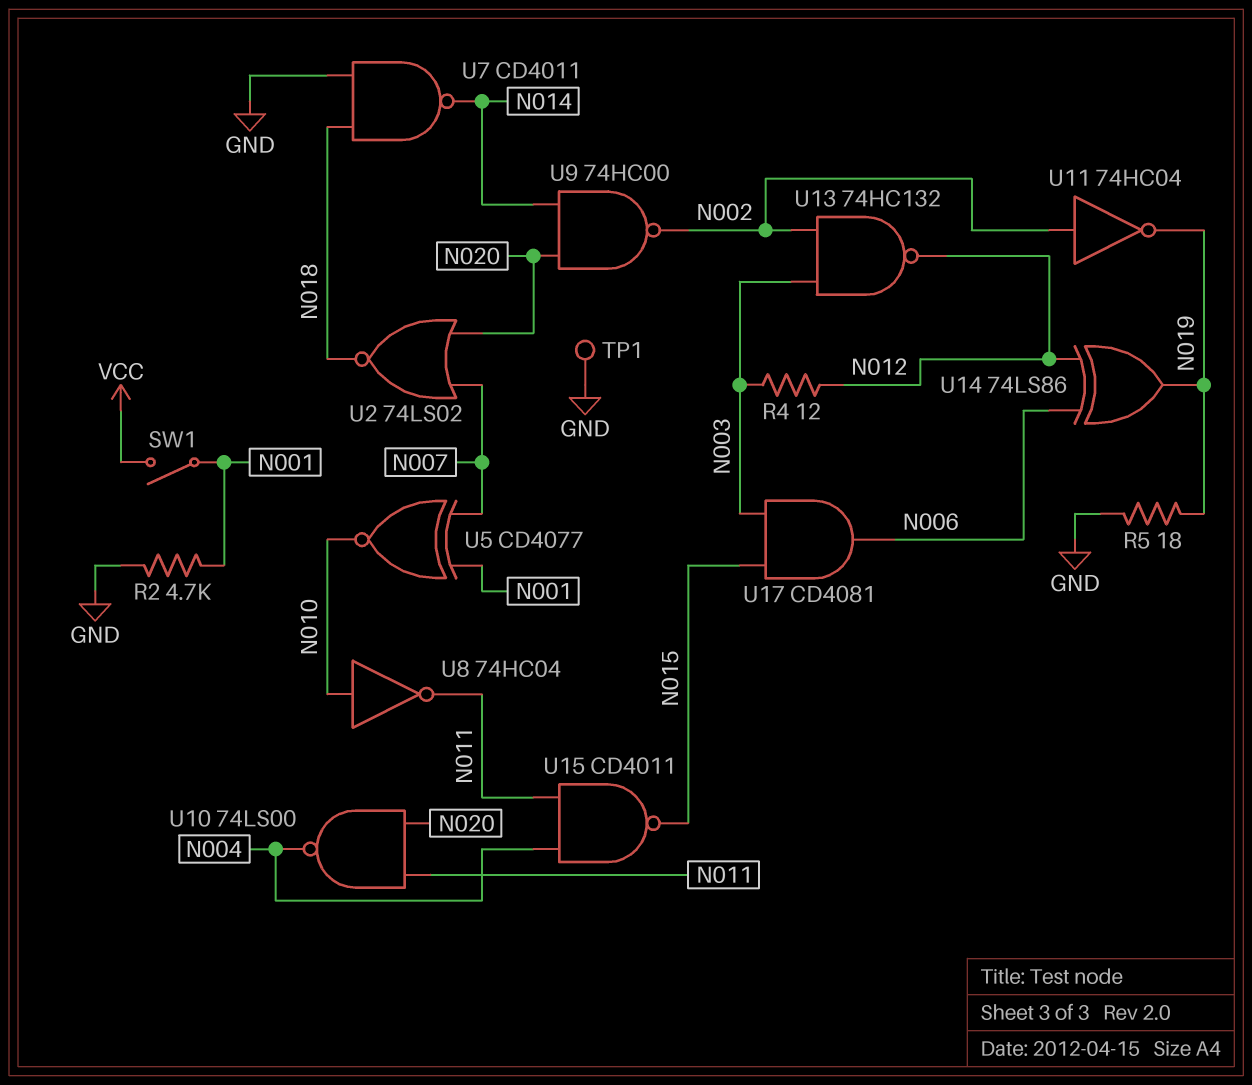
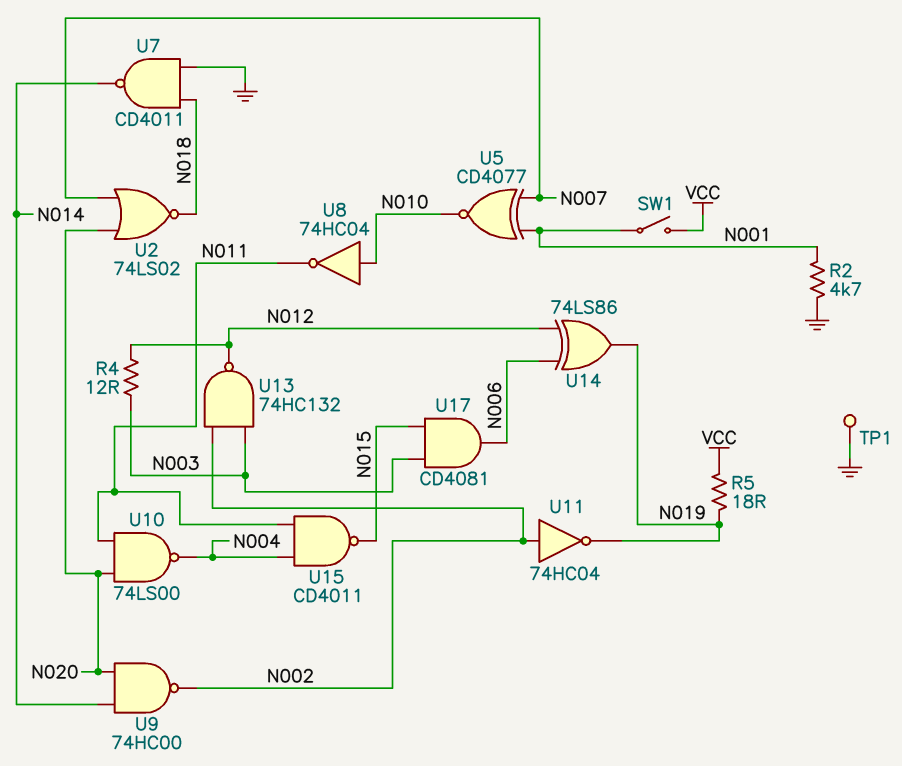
R5: 18 (GND, N019) -> 18 (N019, VCC)

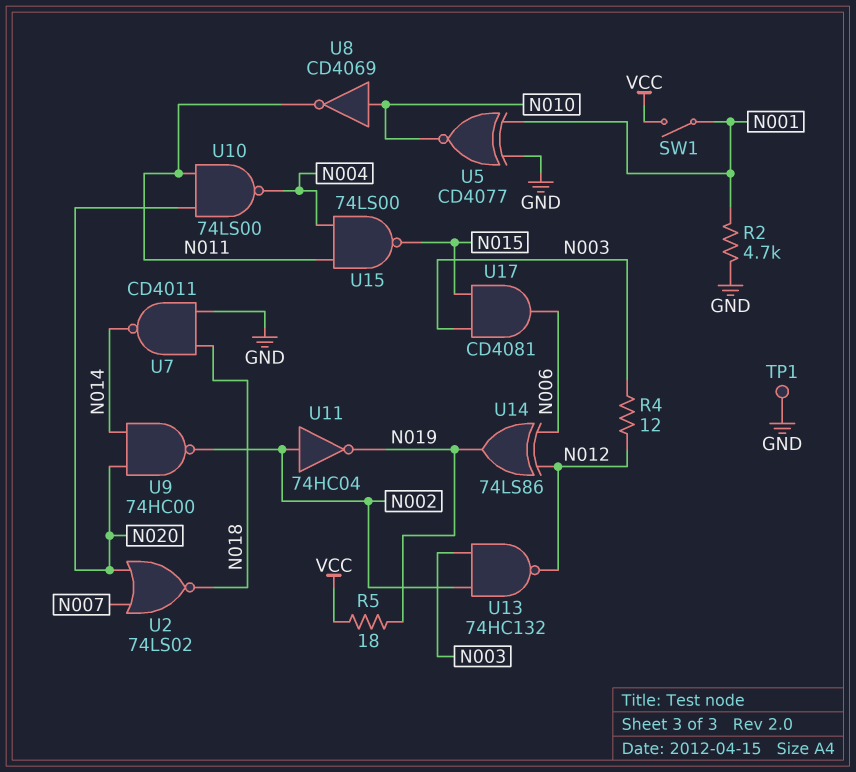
U5: XNOR CD4077 (in N001, in N007, out N010) -> XNOR CD4077 (in GND, in N001, out N010)
U8: NOT 74HC04 (in N010, out N011) -> NOT CD4069 (in N010, out N011)
U15: NAND CD4011 (in N004, in N011, out N015) -> NAND 74LS00 (in N004, in N011, out N015)

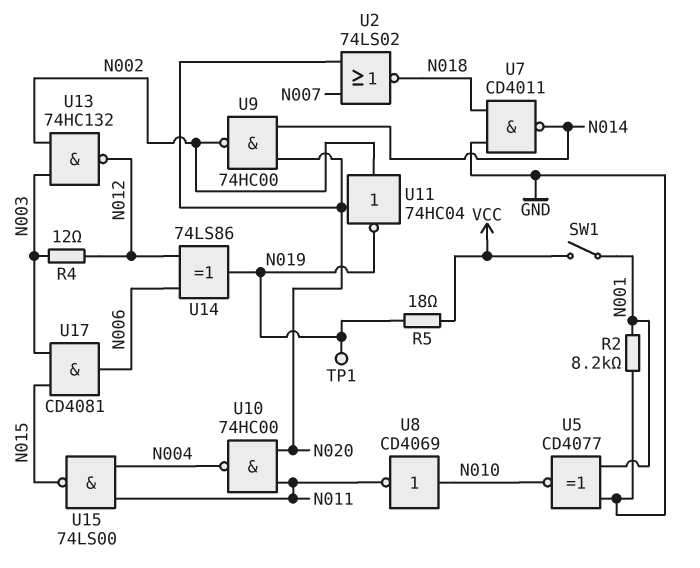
R2: 4.7k (GND, N001) -> 8.2k (GND, N001)
TP1: test point (GND) -> test point (N019)
U10: NAND 74LS00 (in N011, in N020, out N004) -> NAND 74HC00 (in N011, in N020, out N004)

